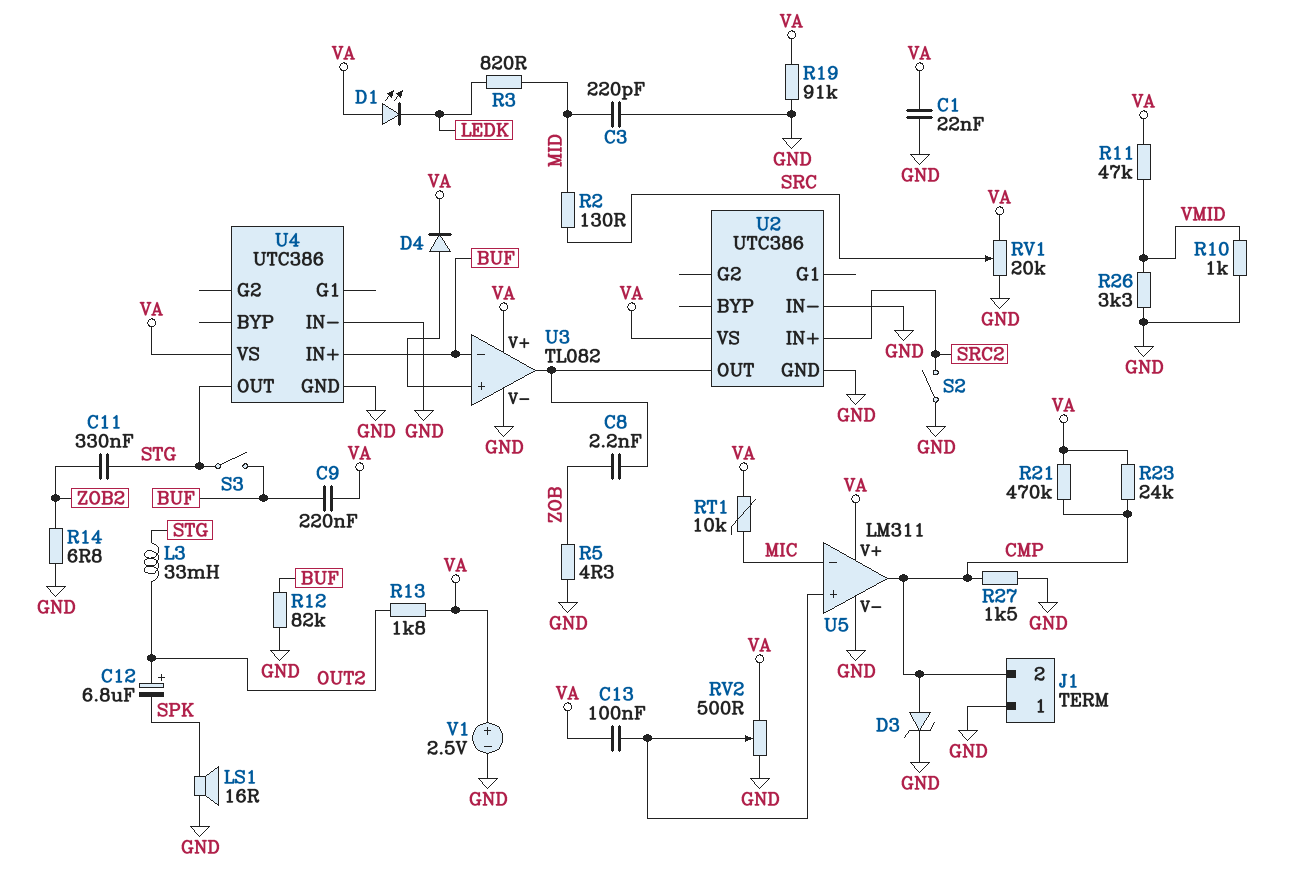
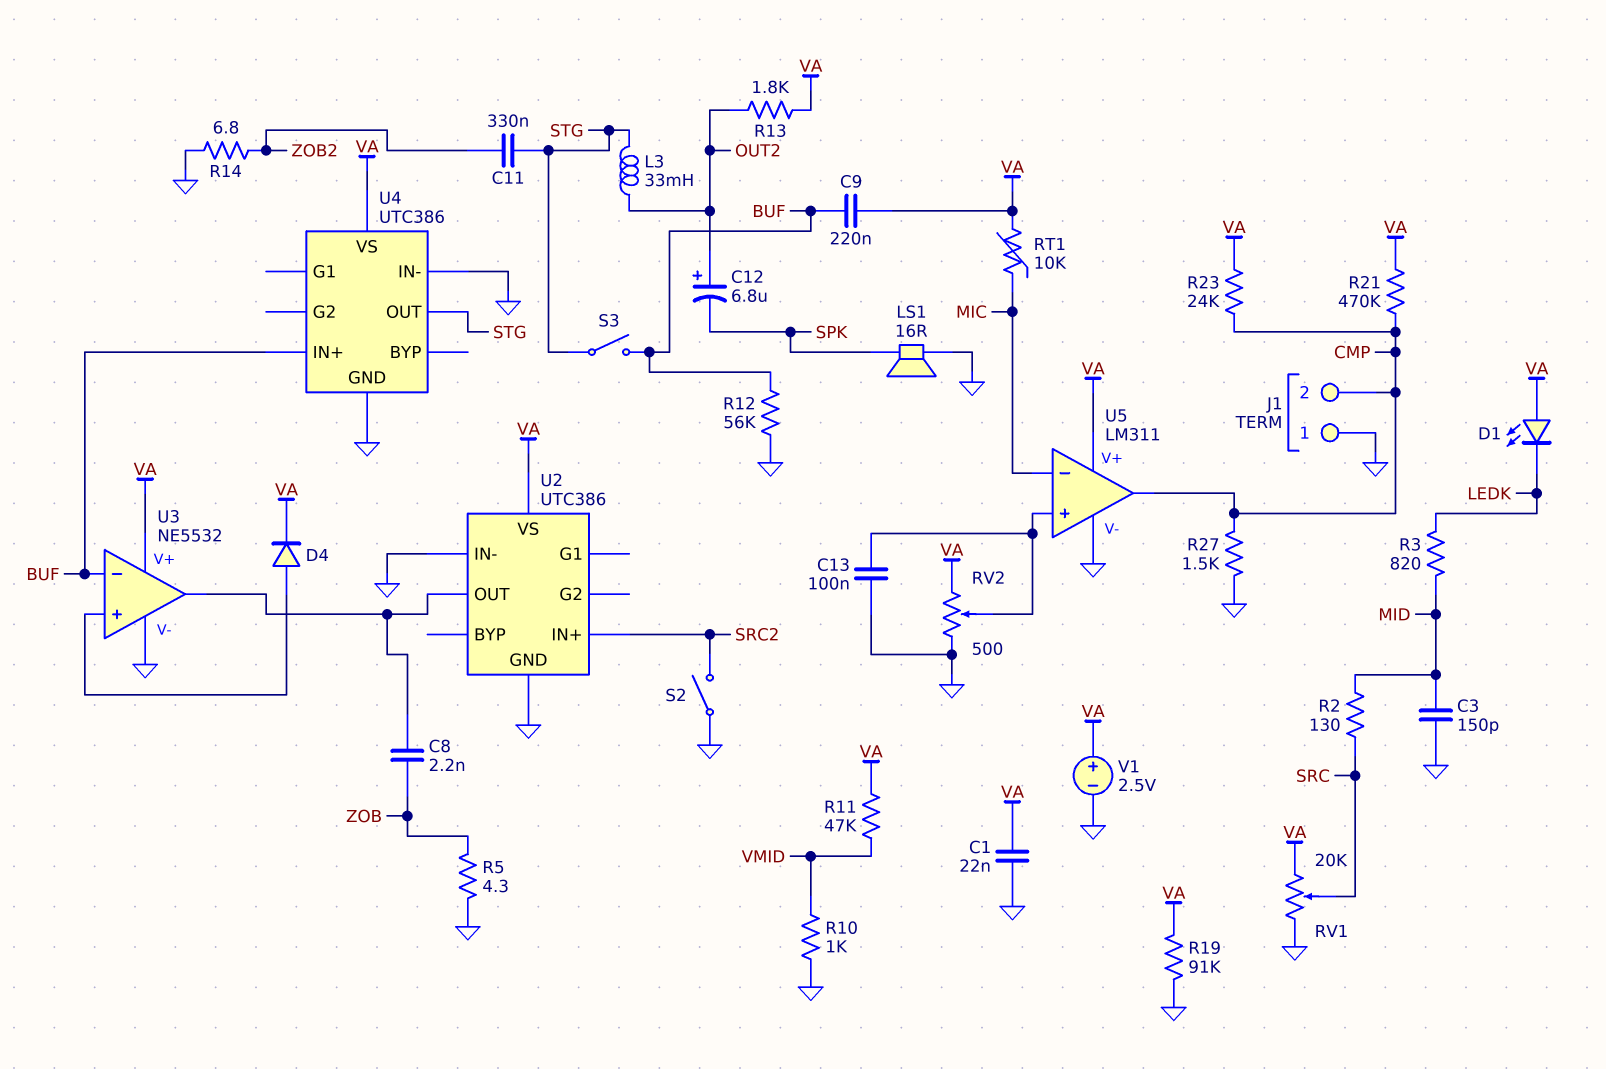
C3: 220pF (GND, MID) -> 150pF (GND, MID)
C13: 100nF (U5/in+, VA) -> 100nF (GND, U5/in+)
D3: zener (A CMP, K GND) -> none
R12: 82k (BUF, GND) -> 56k (BUF, GND)
R26: 3.3k (GND, VMID) -> none
U3: TL082 -> NE5532

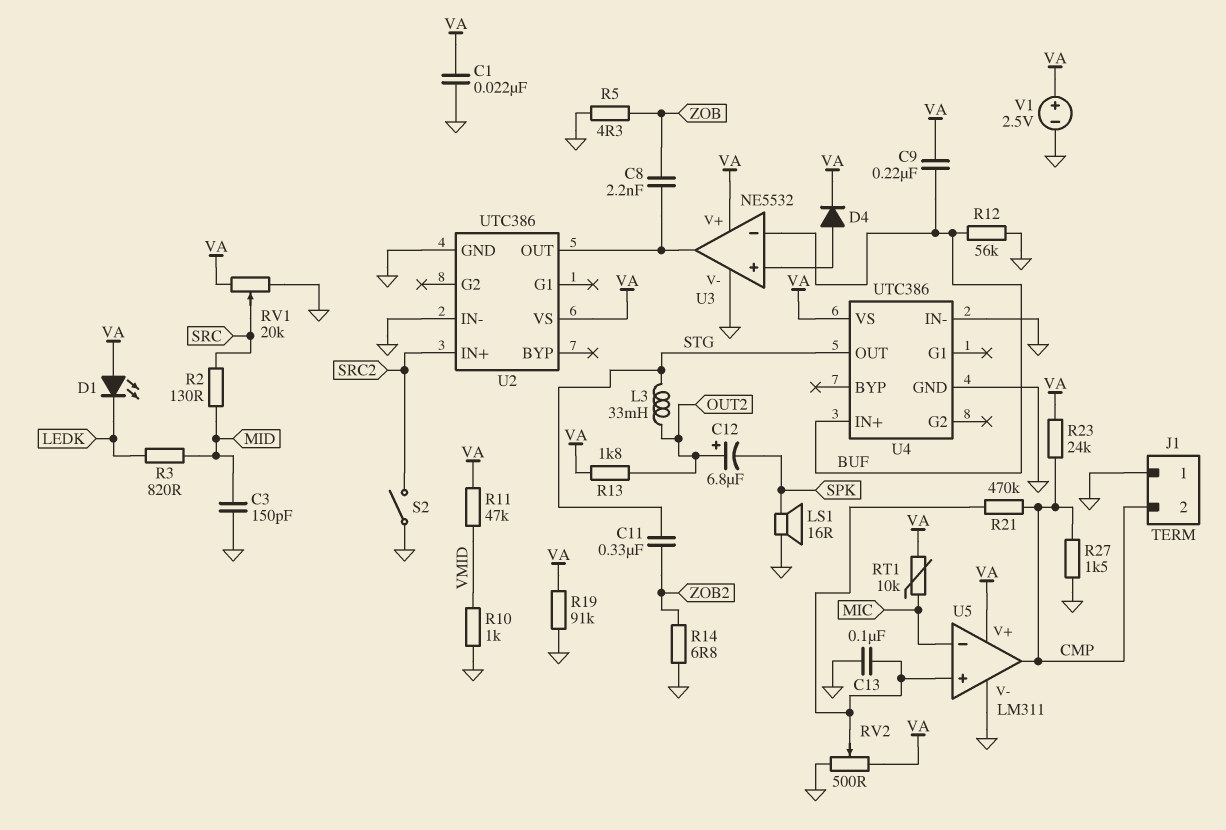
R21: 470k (CMP, VA) -> 470k (CMP, U5/in+)
S3: switch (BUF, STG) -> none

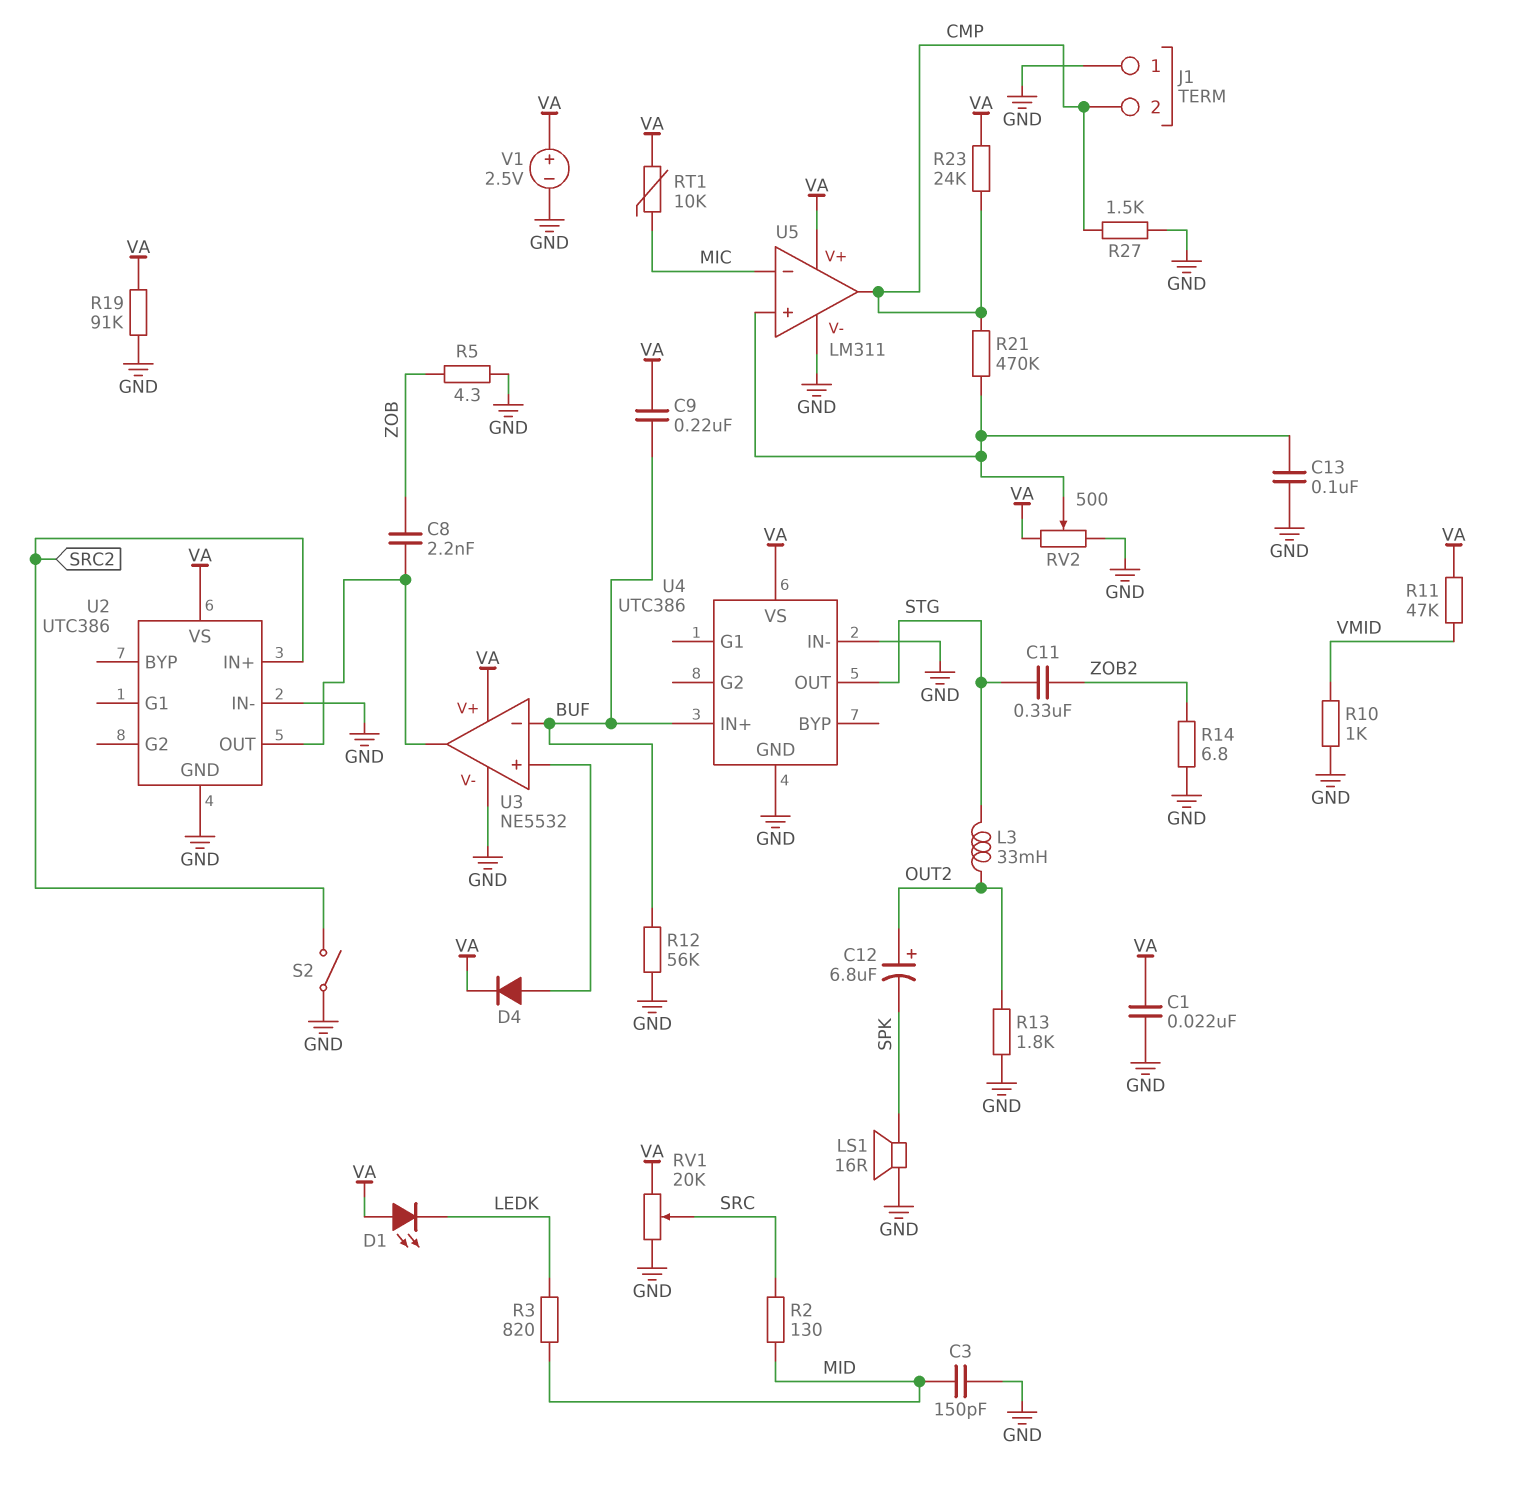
R13: 1.8k (OUT2, VA) -> 1.8k (GND, OUT2)

